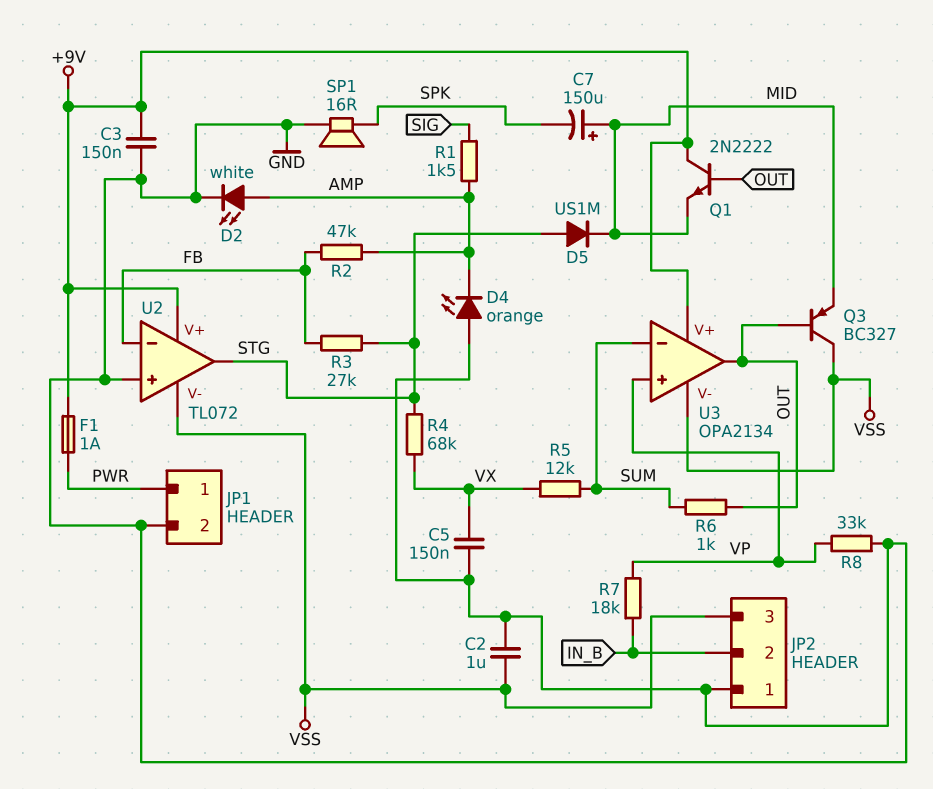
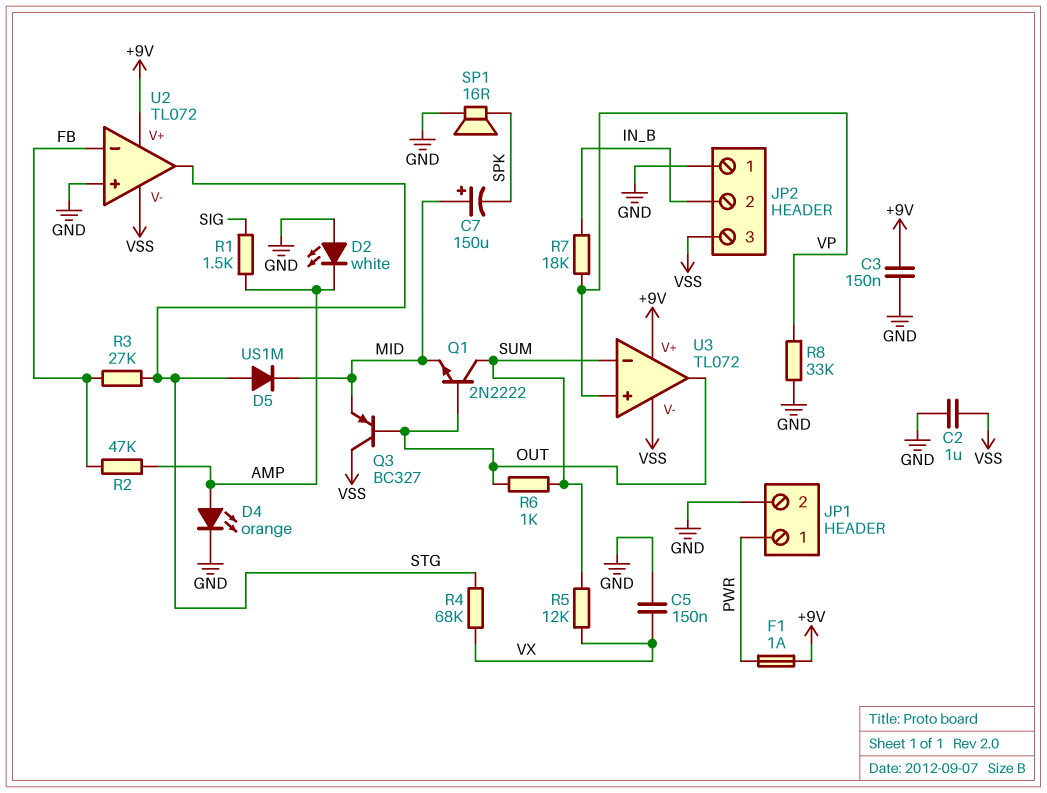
D2: LED white (A AMP, K GND) -> LED white (A GND, K AMP)
D4: LED orange (A GND, K AMP) -> LED orange (A AMP, K GND)
Q1: NPN 2N2222 (B OUT, C +9V, E MID) -> NPN 2N2222 (B OUT, C SUM, E MID)
U3: OPA2134 -> TL072

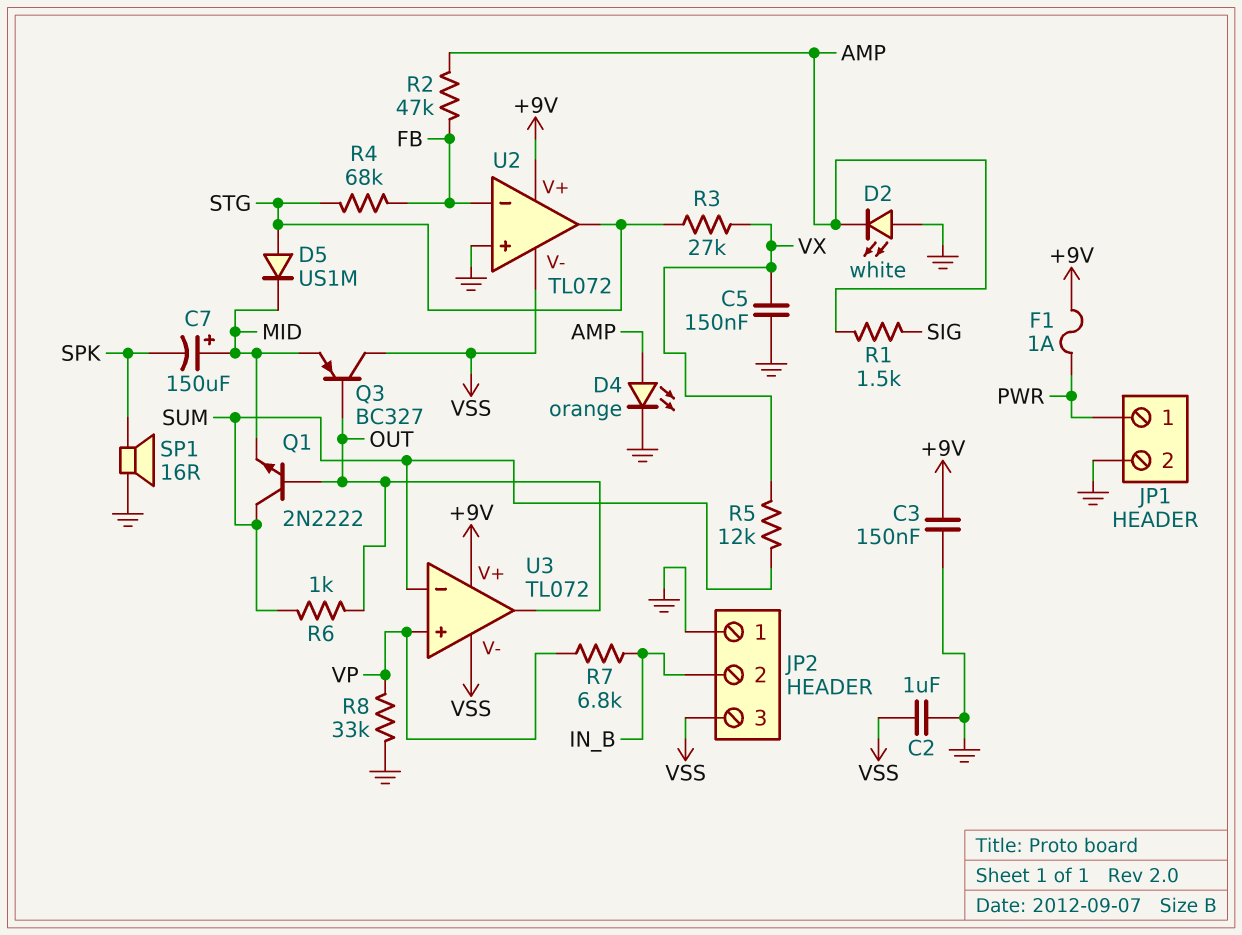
R3: 27k (FB, STG) -> 27k (STG, VX)
R4: 68k (STG, VX) -> 68k (FB, STG)
R7: 18k (IN_B, VP) -> 6.8k (IN_B, VP)

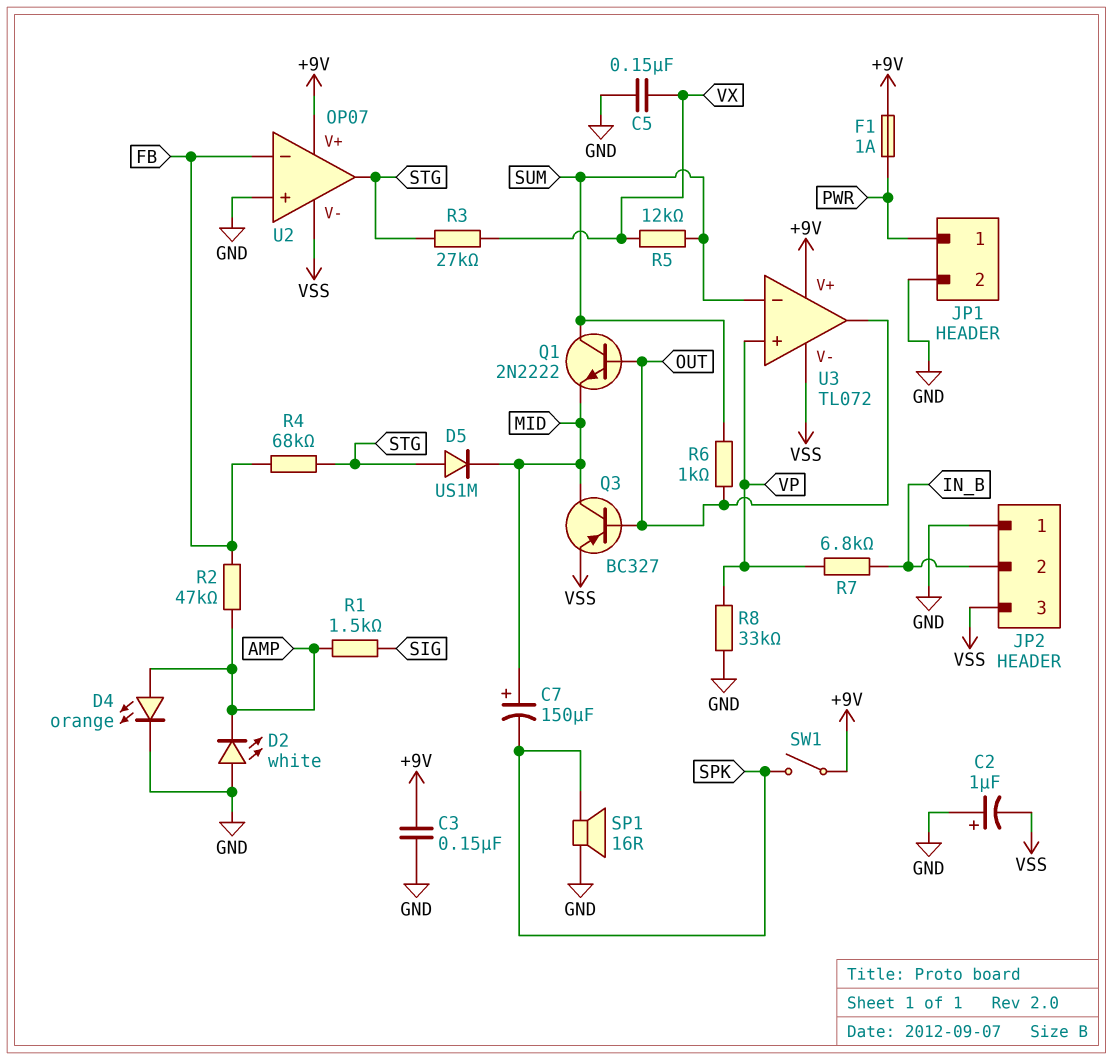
C2: 1uF (GND, VSS) -> 1uF (plus GND, minus VSS)
Q3: PNP BC327 (B OUT, C VSS, E MID) -> PNP BC327 (B OUT, C MID, E VSS)
SW1: none -> switch (+9V, SPK)
U2: TL072 -> OP07

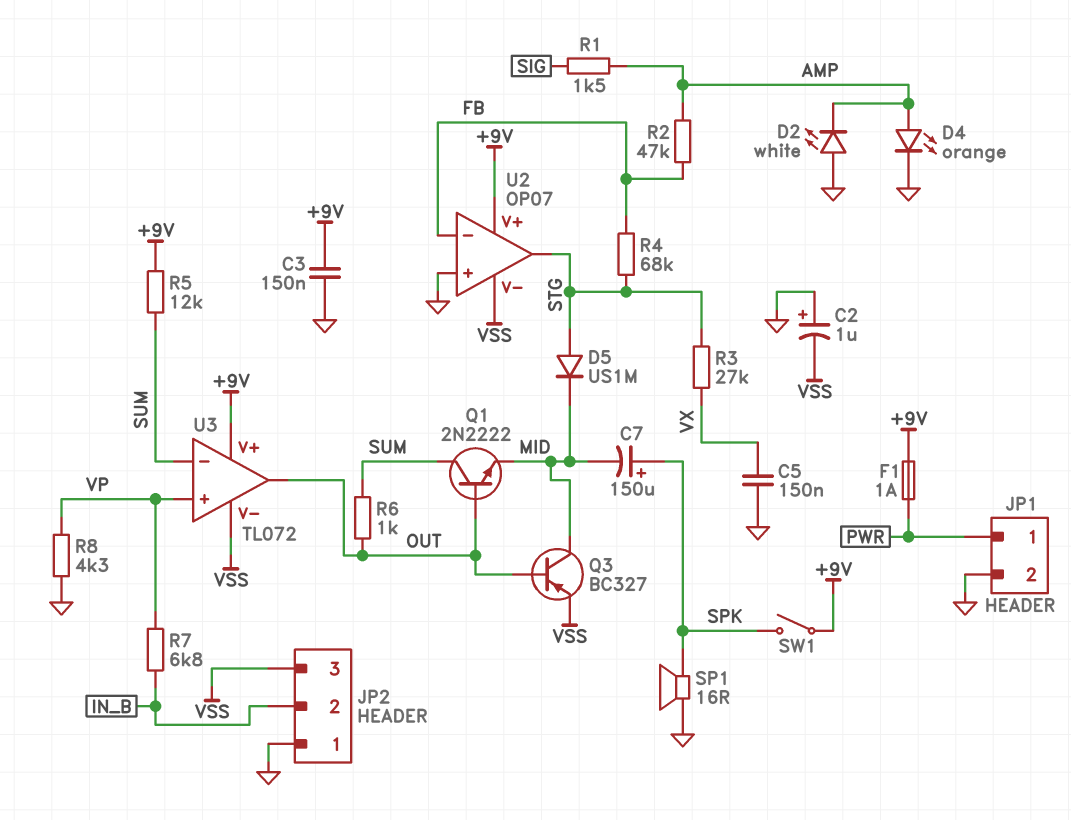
C7: 150uF (plus MID, minus SPK) -> 150uF (plus SPK, minus MID)
R5: 12k (SUM, VX) -> 12k (+9V, SUM)
R8: 33k (GND, VP) -> 4.3k (GND, VP)

